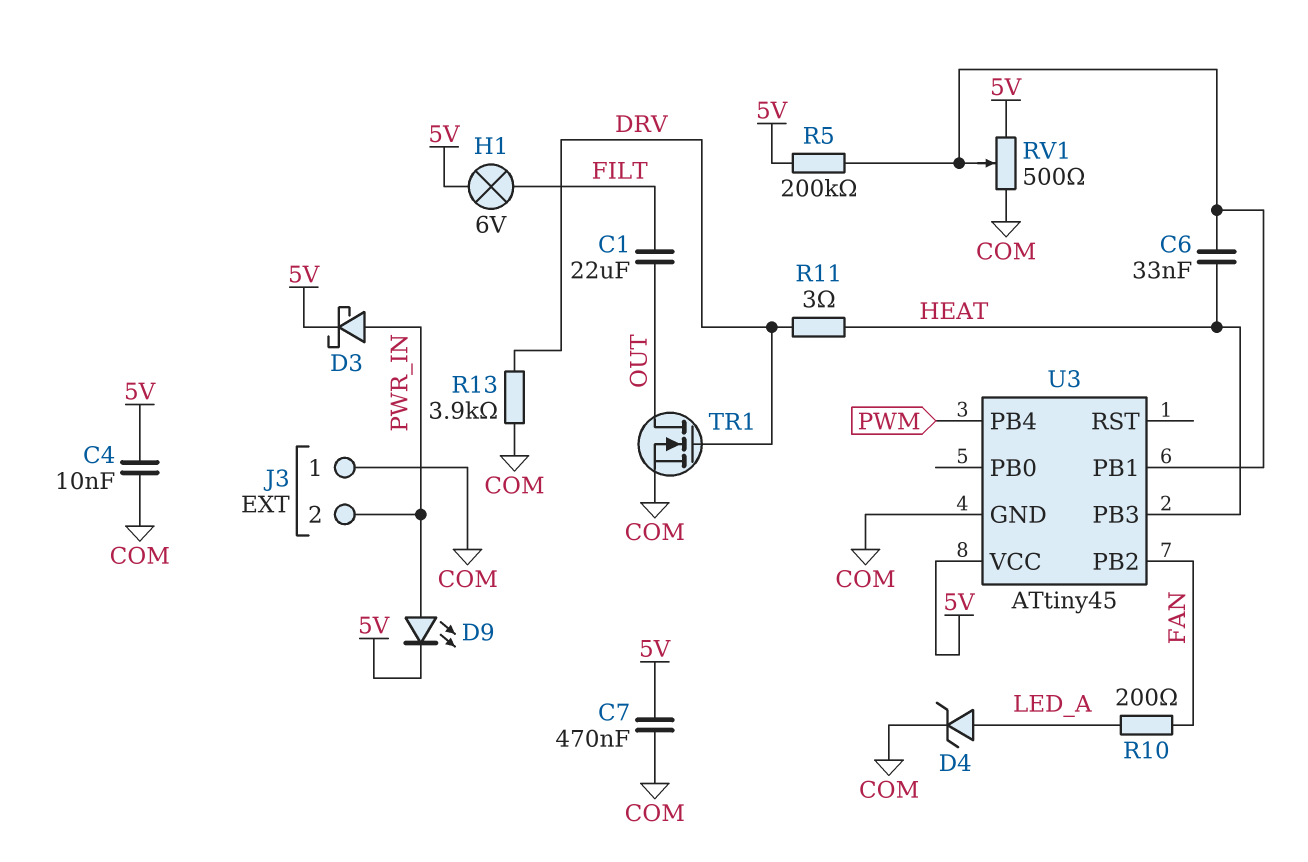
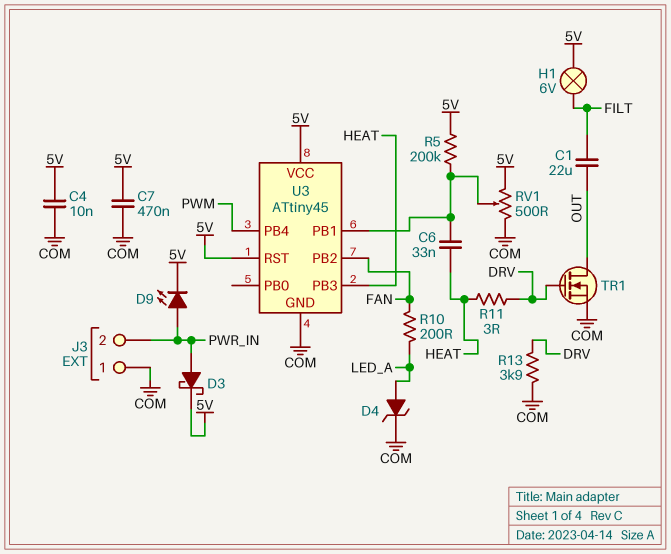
U3 pin RST: none -> 5V

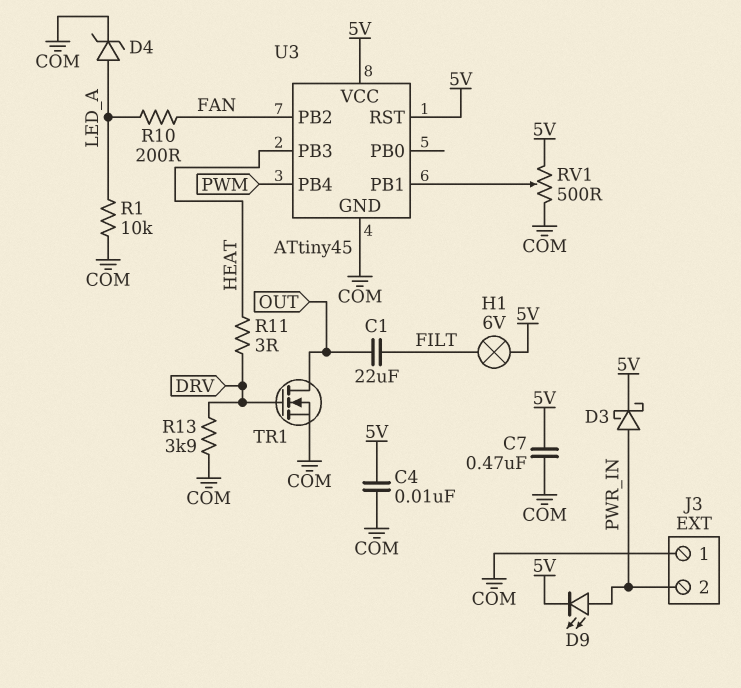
C6: 33nF (HEAT, U3/PB1) -> none
R1: none -> 10k (COM, LED_A)
R5: 200k (5V, U3/PB1) -> none

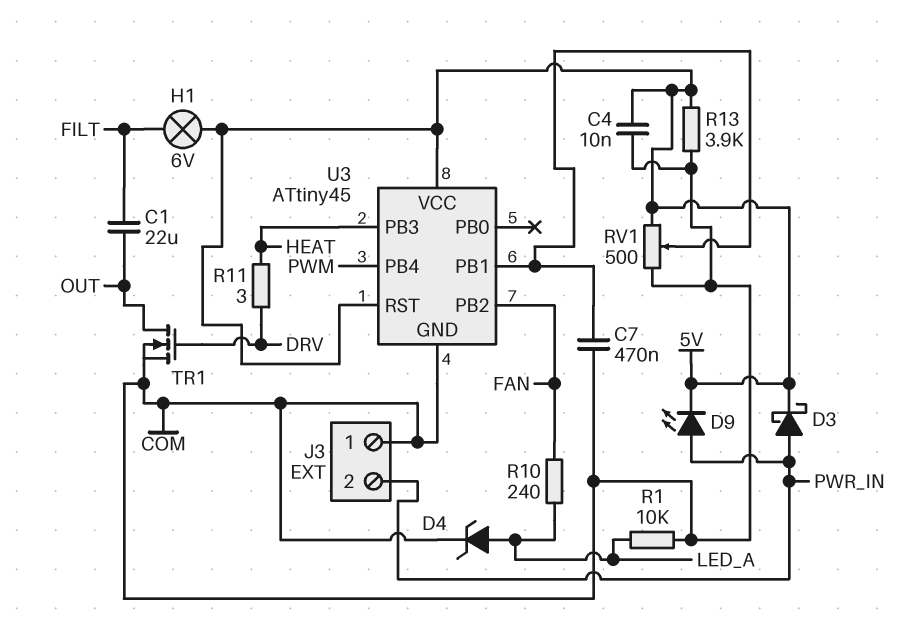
C7: 470nF (5V, COM) -> 470nF (COM, U3/PB1)
R10: 200 (FAN, LED_A) -> 240 (FAN, LED_A)
R13: 3.9k (COM, DRV) -> 3.9k (5V, COM)

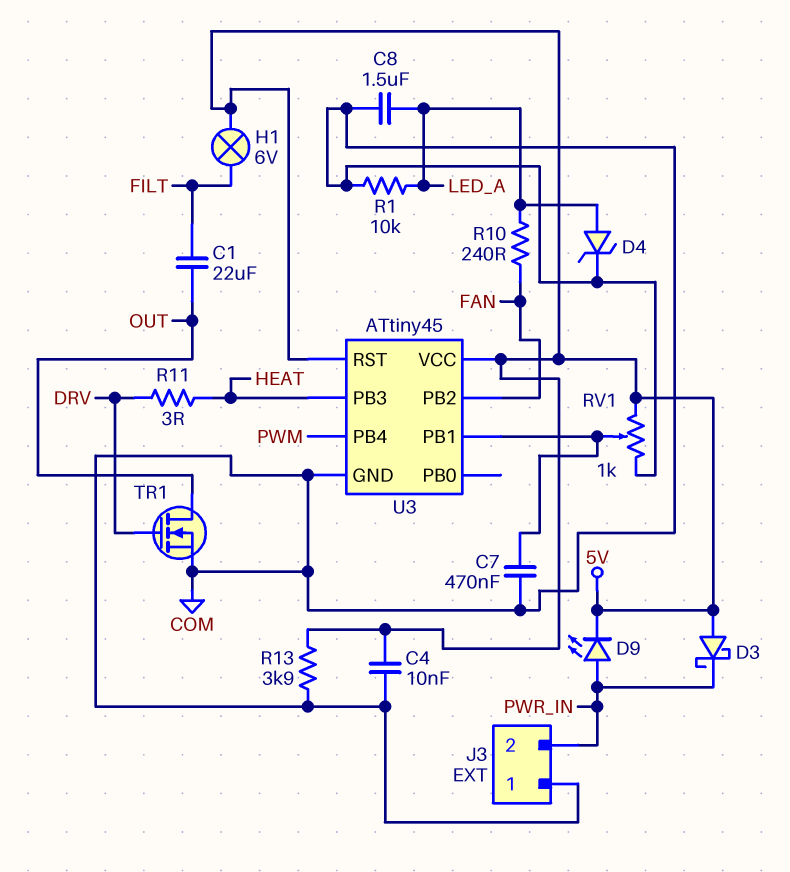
C8: none -> 1.5uF (COM, LED_A)
D3: schottky (A PWR_IN, K 5V) -> schottky (A 5V, K PWR_IN)
RV1: 500 (5V, COM, wiper U3/PB1) -> 1k (5V, COM, wiper U3/PB1)

